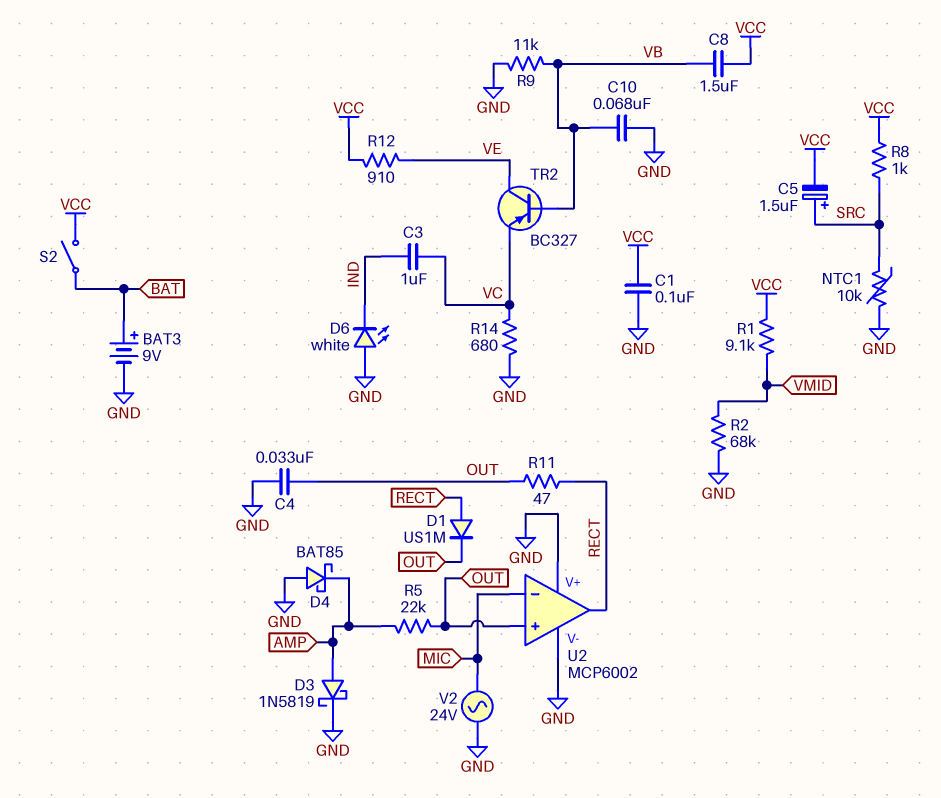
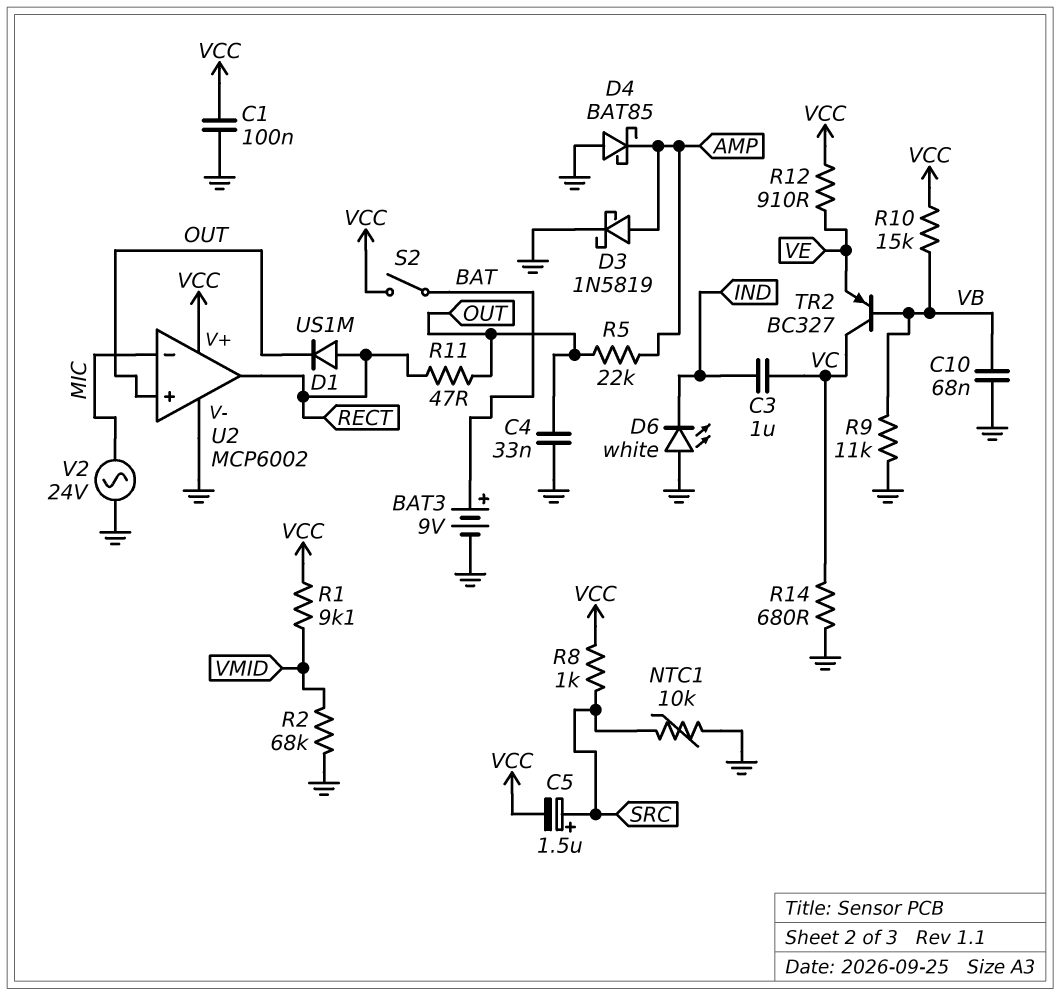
C8: 1.5uF (VB, VCC) -> none
R10: none -> 15k (VB, VCC)
TR2: PNP BC327 (B VB, C VE, E VC) -> PNP BC327 (B VB, C VC, E VE)
U2 pin V+: GND -> VCC

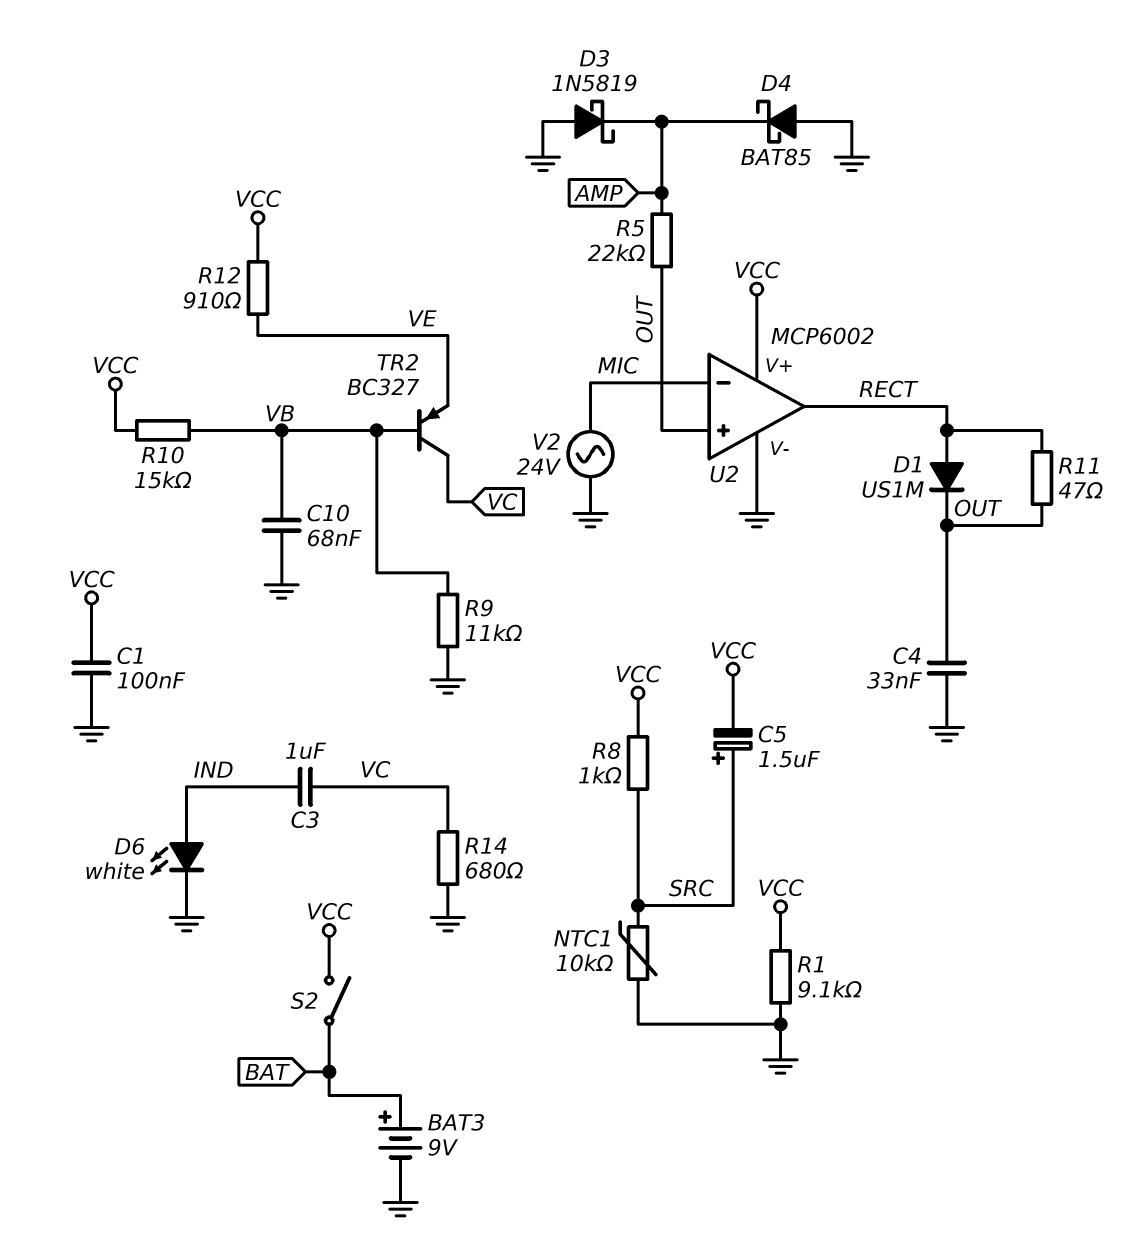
D3: schottky 1N5819 (A AMP, K GND) -> schottky 1N5819 (A GND, K AMP)
D6: LED white (A GND, K IND) -> LED white (A IND, K GND)
R1: 9.1k (VCC, VMID) -> 9.1k (GND, VCC)
R2: 68k (GND, VMID) -> none

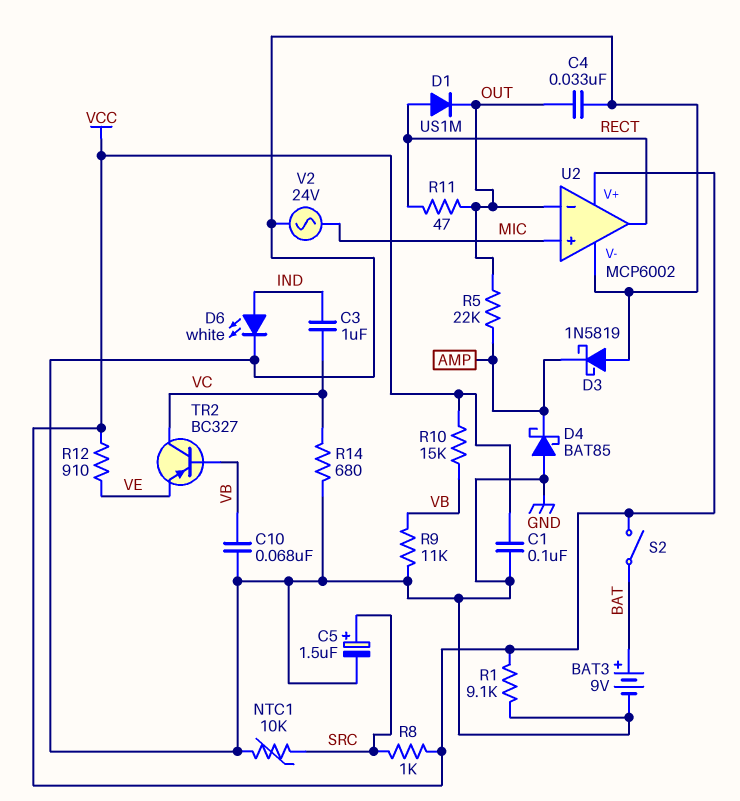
C5: 1.5uF (plus SRC, minus VCC) -> 1.5uF (plus SRC, minus GND)
U2 pin in+: OUT -> MIC
U2 pin in-: MIC -> OUT

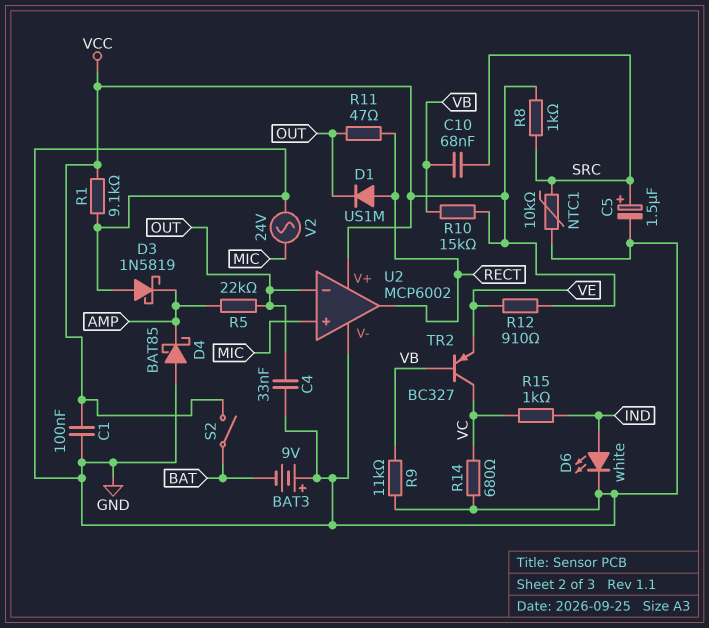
BAT3: 9V (plus BAT, minus GND) -> 9V (plus GND, minus BAT)
C3: 1uF (IND, VC) -> none
C10: 68nF (GND, VB) -> 68nF (SRC, VB)
R15: none -> 1k (IND, VC)

